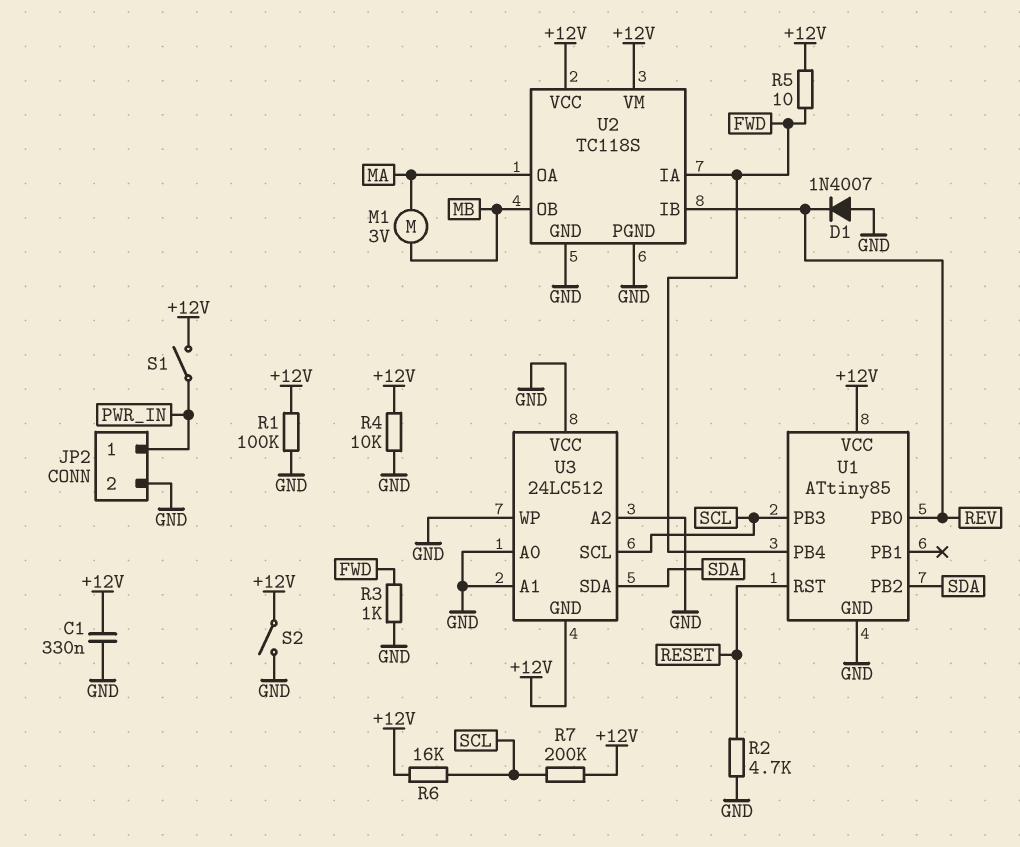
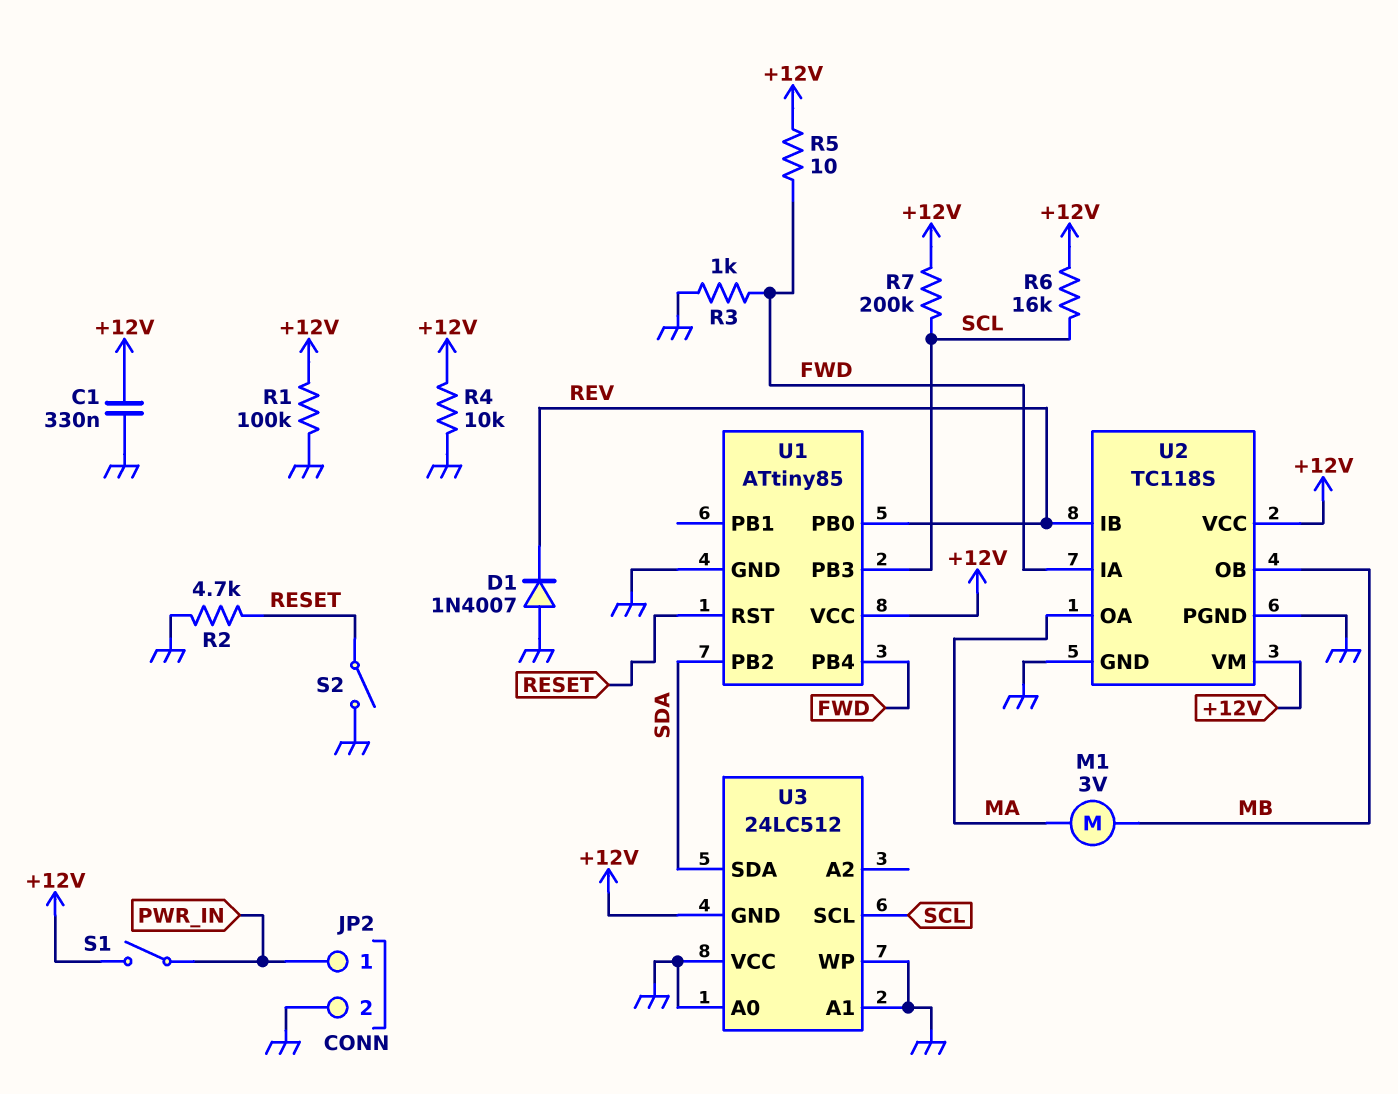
S2: switch (+12V, GND) -> switch (GND, RESET)
U3 pin A2: GND -> none

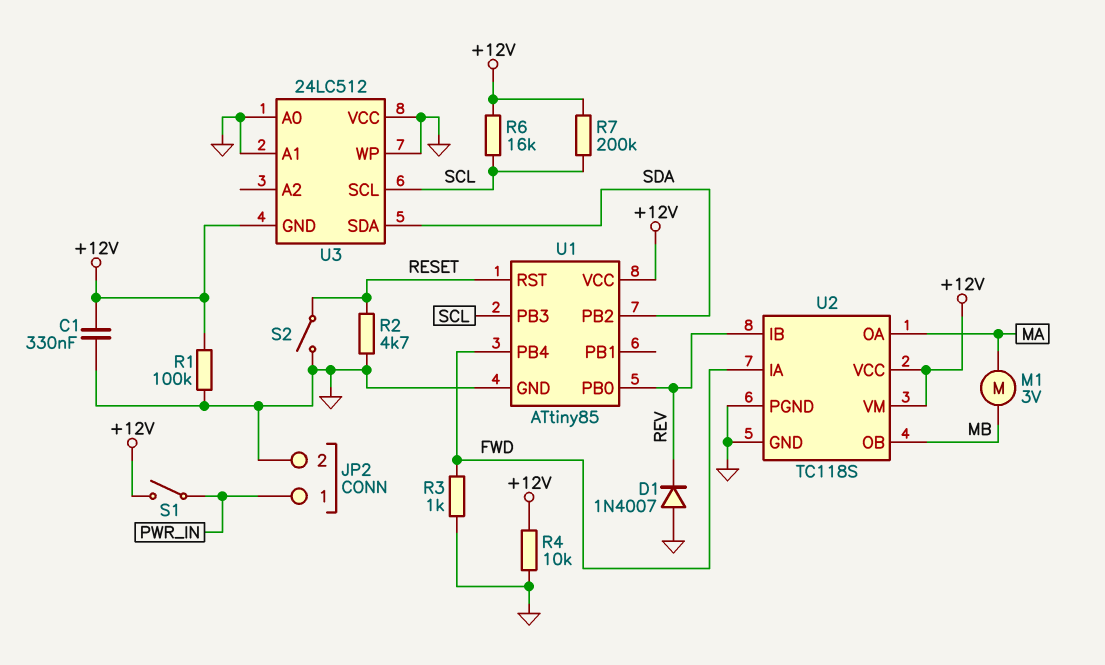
R5: 10 (+12V, FWD) -> none

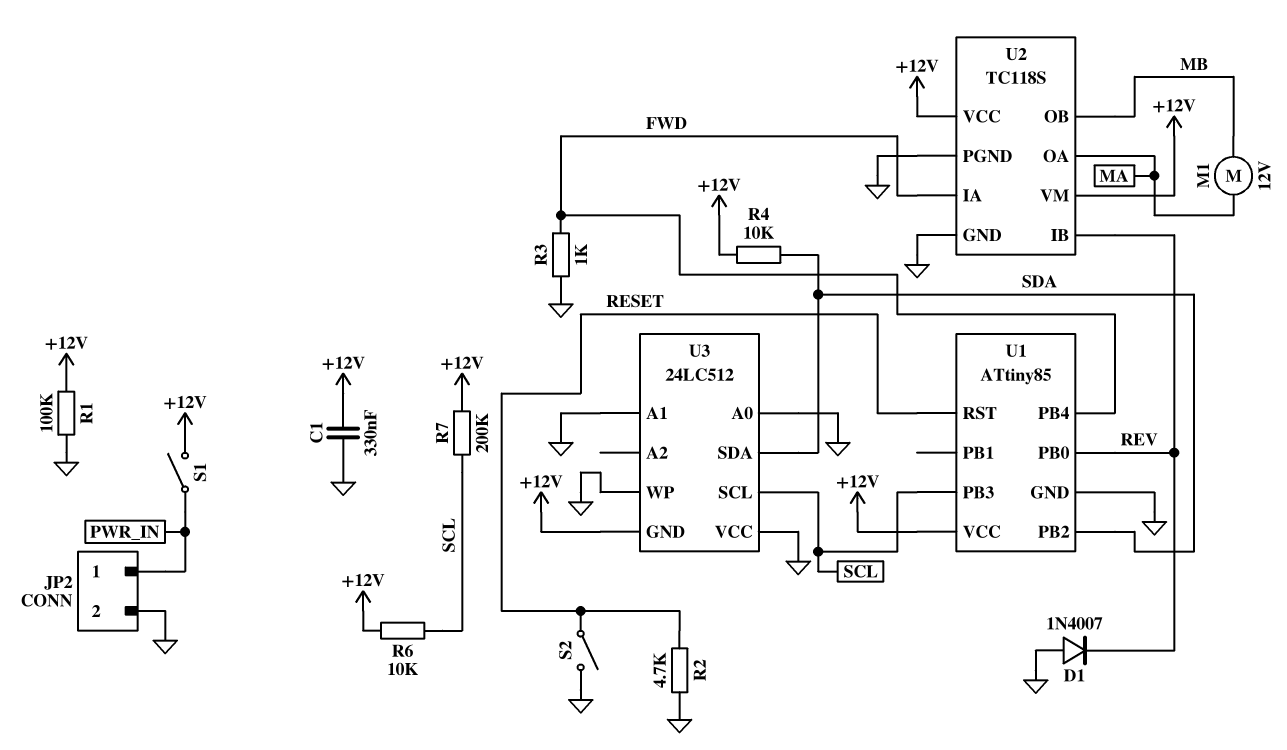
M1: motor 3V (MA, MB) -> motor 12V (MA, MB)
R4: 10k (+12V, GND) -> 10k (+12V, SDA)
R6: 16k (+12V, SCL) -> 10k (+12V, SCL)

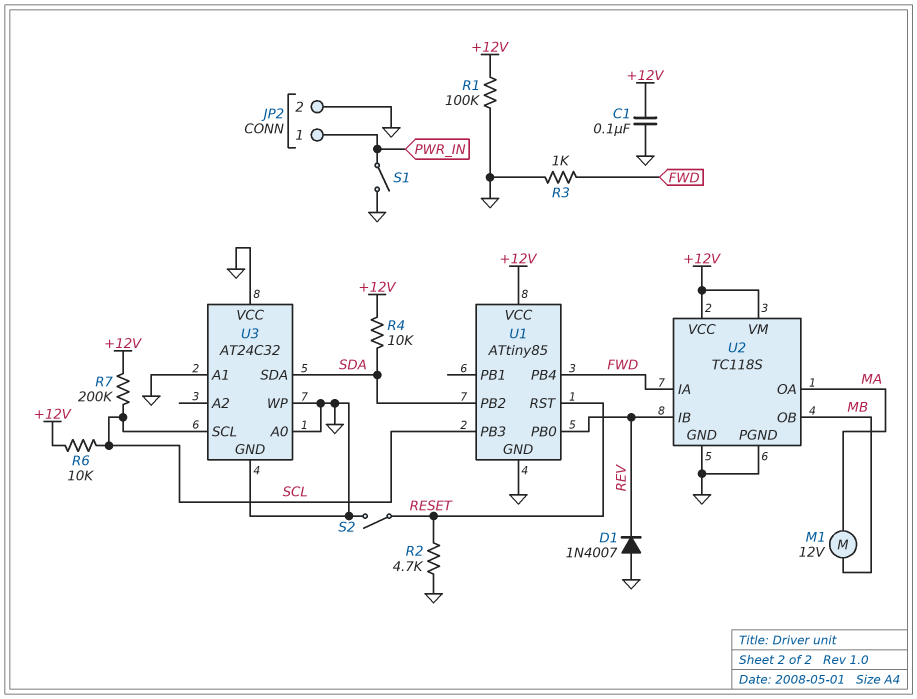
C1: 330nF (+12V, GND) -> 100nF (+12V, GND)
S1: switch (+12V, PWR_IN) -> switch (GND, PWR_IN)
U3: 24LC512 -> AT24C32
U3 pin GND: +12V -> GND

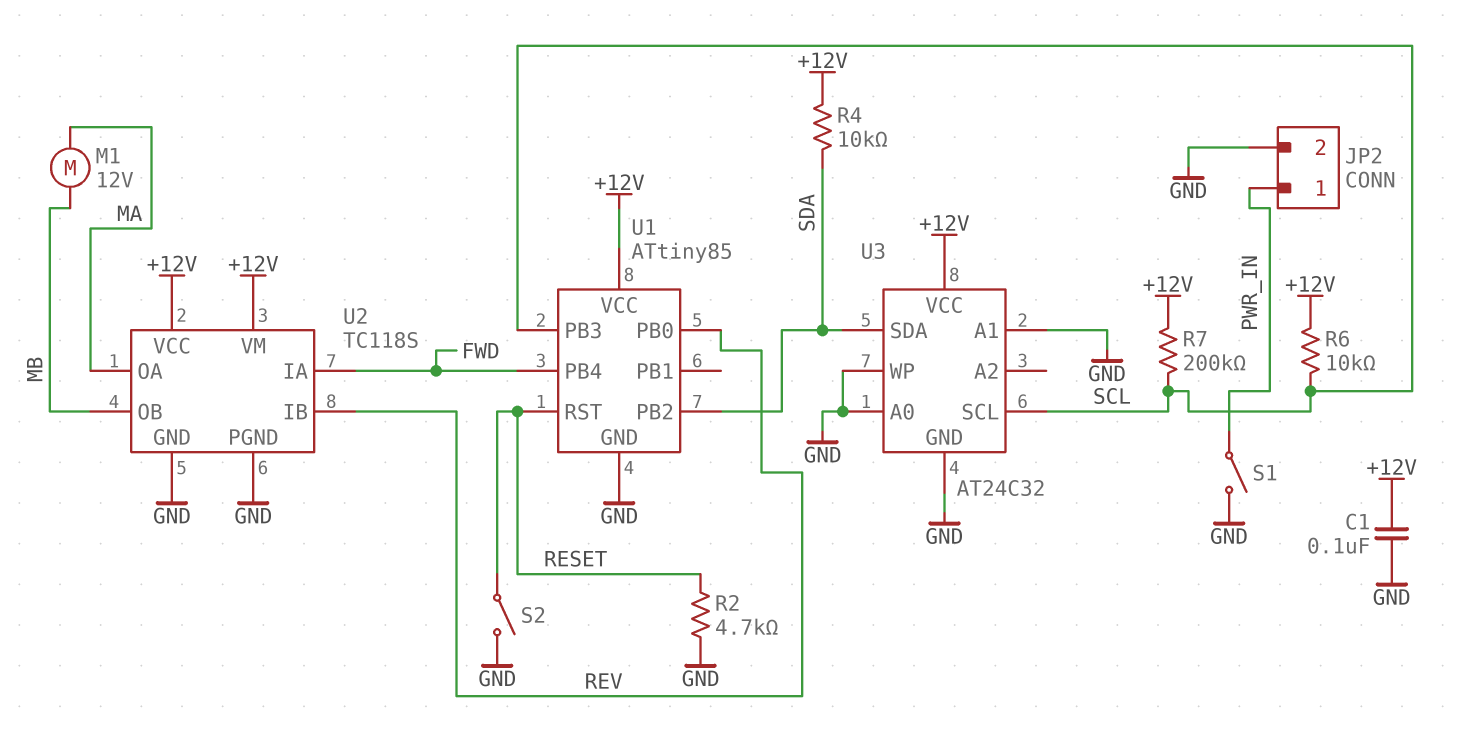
D1: diode 1N4007 (A GND, K REV) -> none
R1: 100k (+12V, GND) -> none
R3: 1k (FWD, GND) -> none
U3 pin VCC: GND -> +12V

